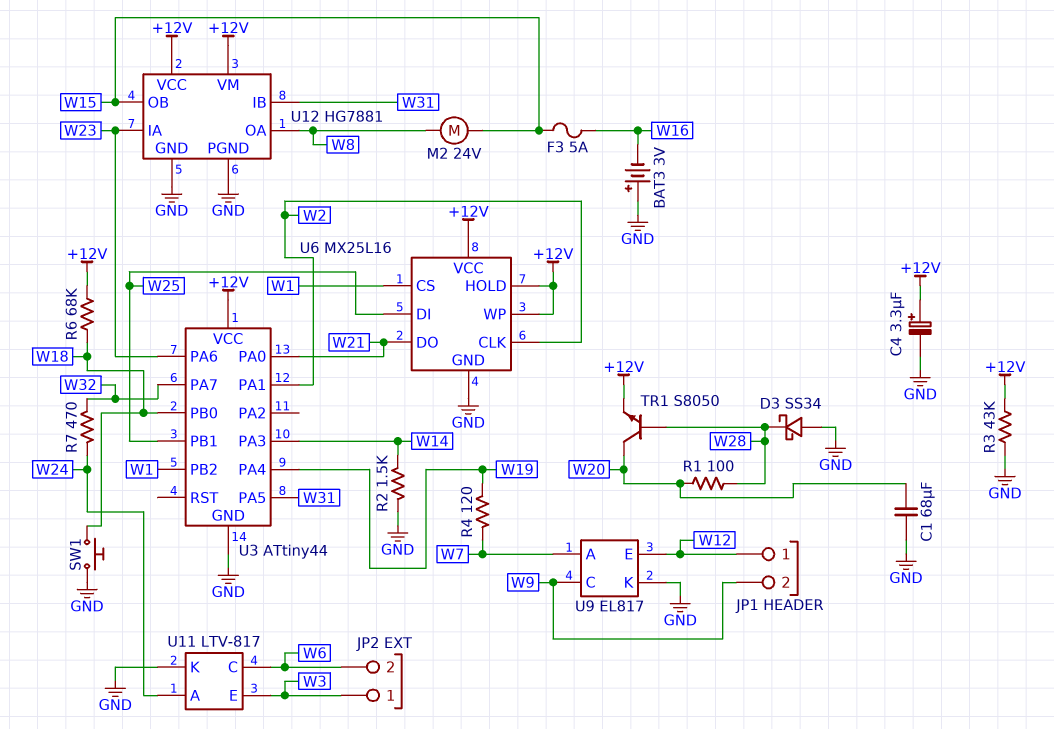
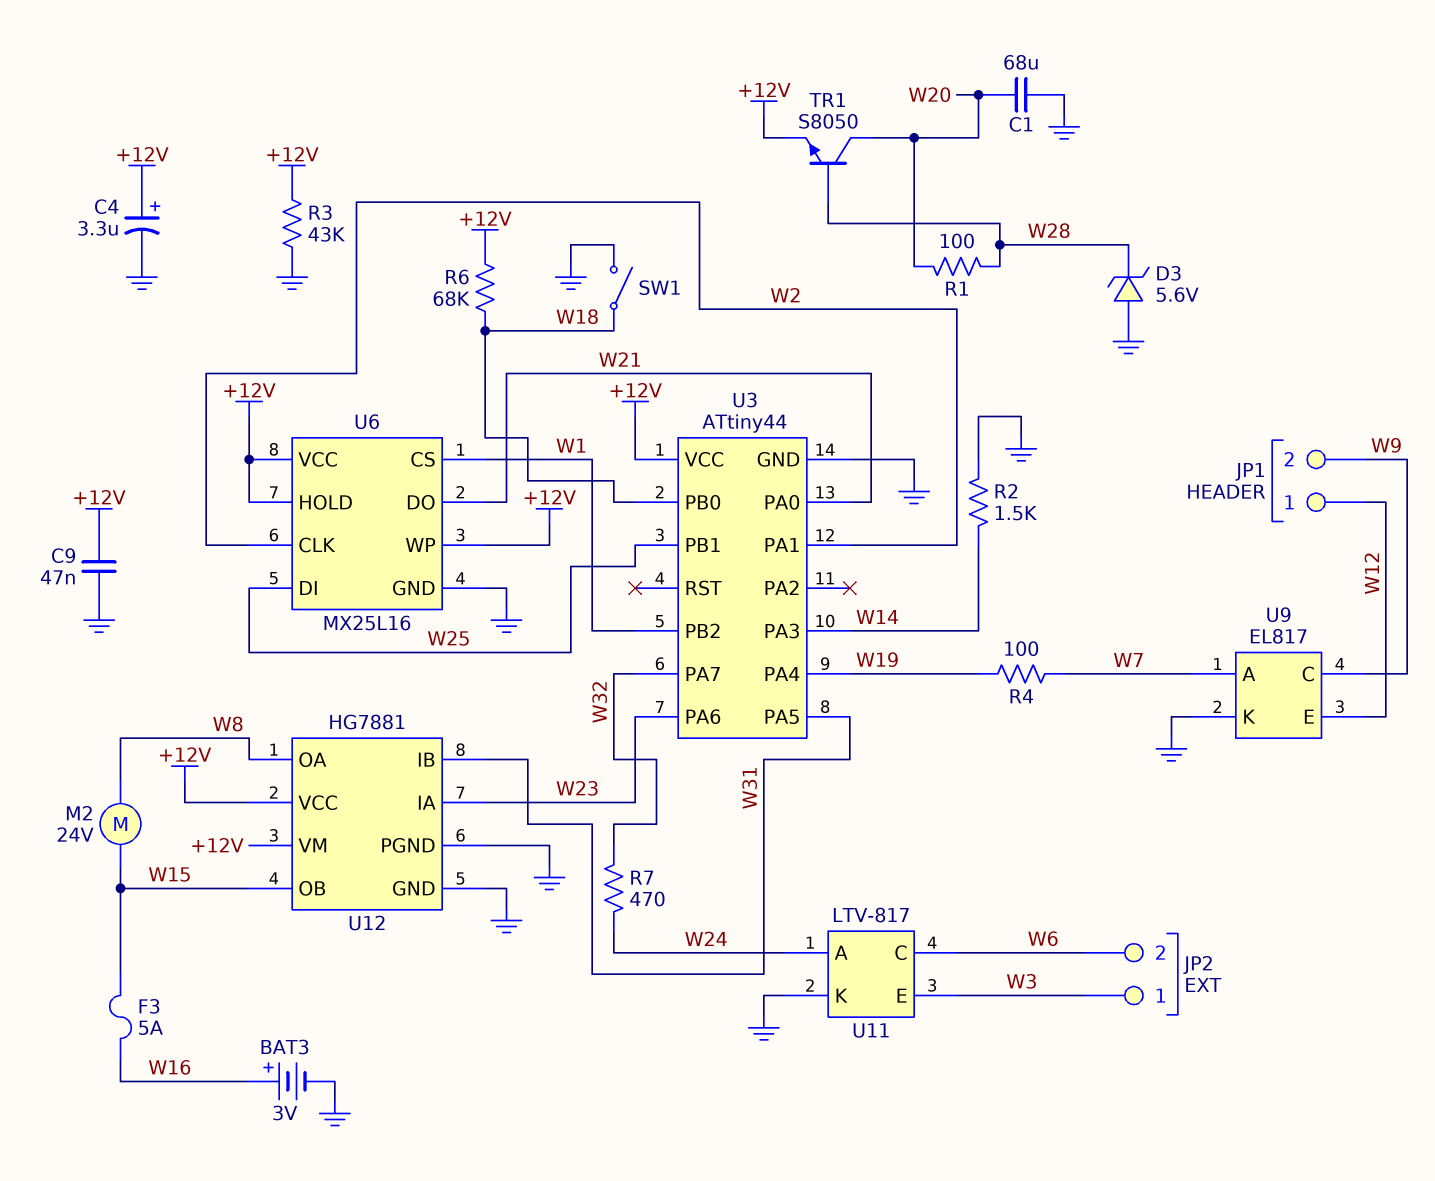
BAT3: 3V (plus GND, minus W16) -> 3V (plus W16, minus GND)
C9: none -> 47nF (+12V, GND)
D3: schottky SS34 (A GND, K W28) -> zener 5.6V (A GND, K W28)
R4: 120 (W7, W19) -> 100 (W7, W19)
SW1: button (GND, W18) -> switch (GND, W18)

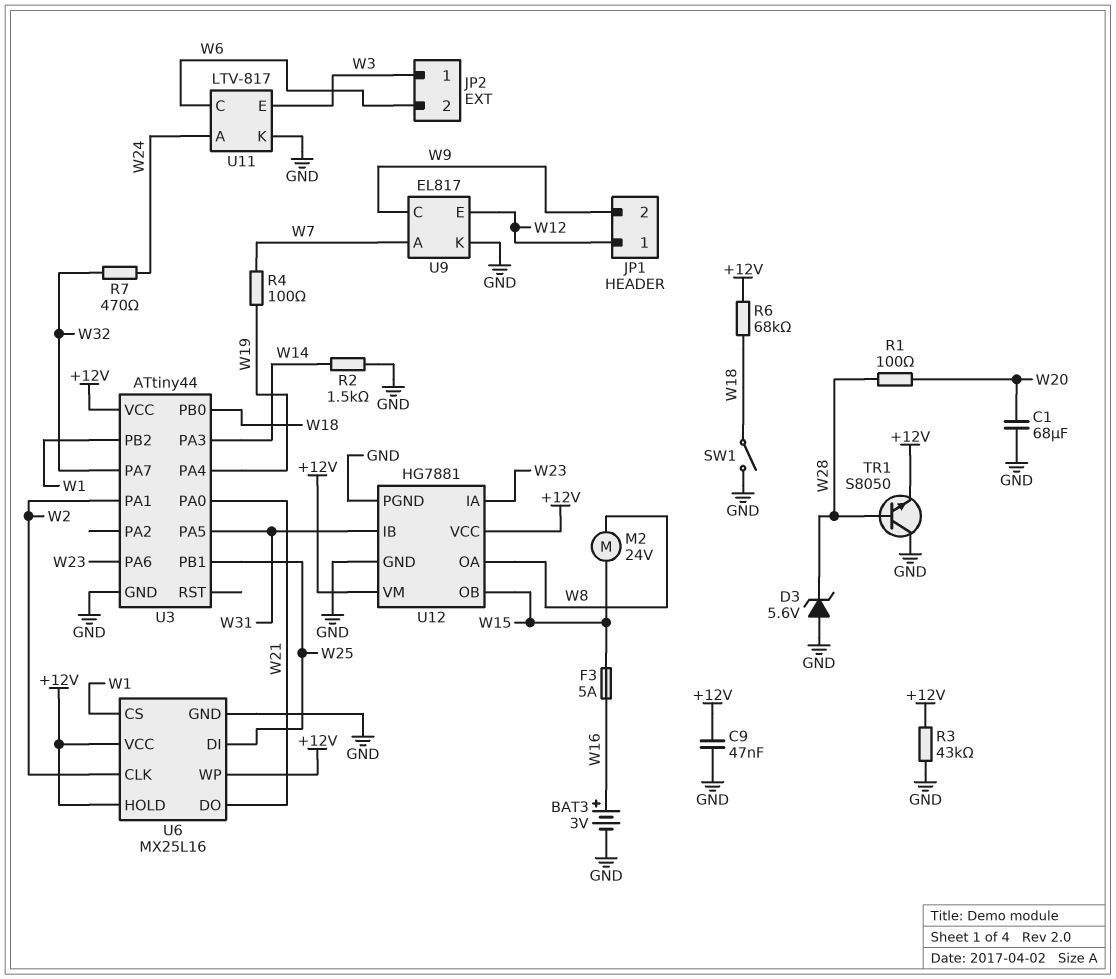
C4: 3.3uF (plus +12V, minus GND) -> none
TR1: NPN S8050 (B W28, C W20, E +12V) -> NPN S8050 (B W28, C GND, E +12V)

